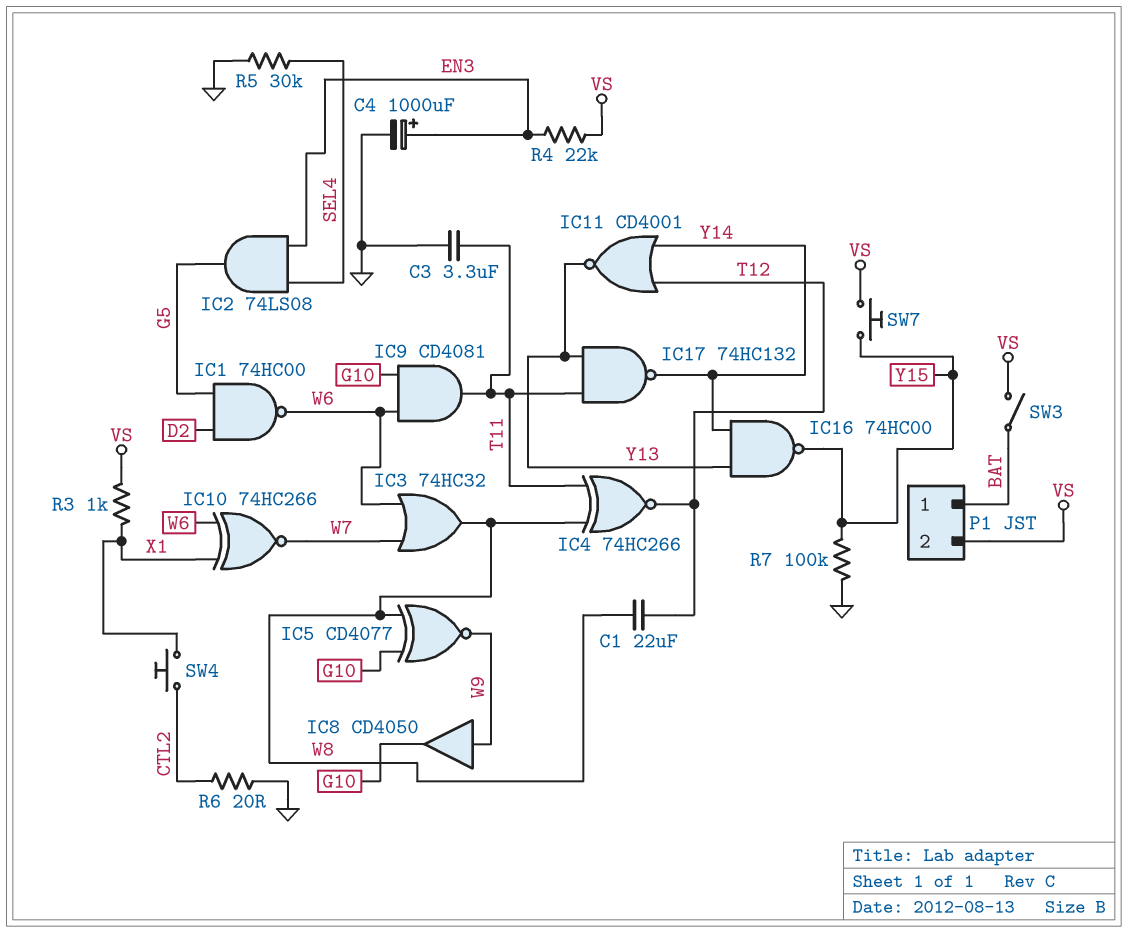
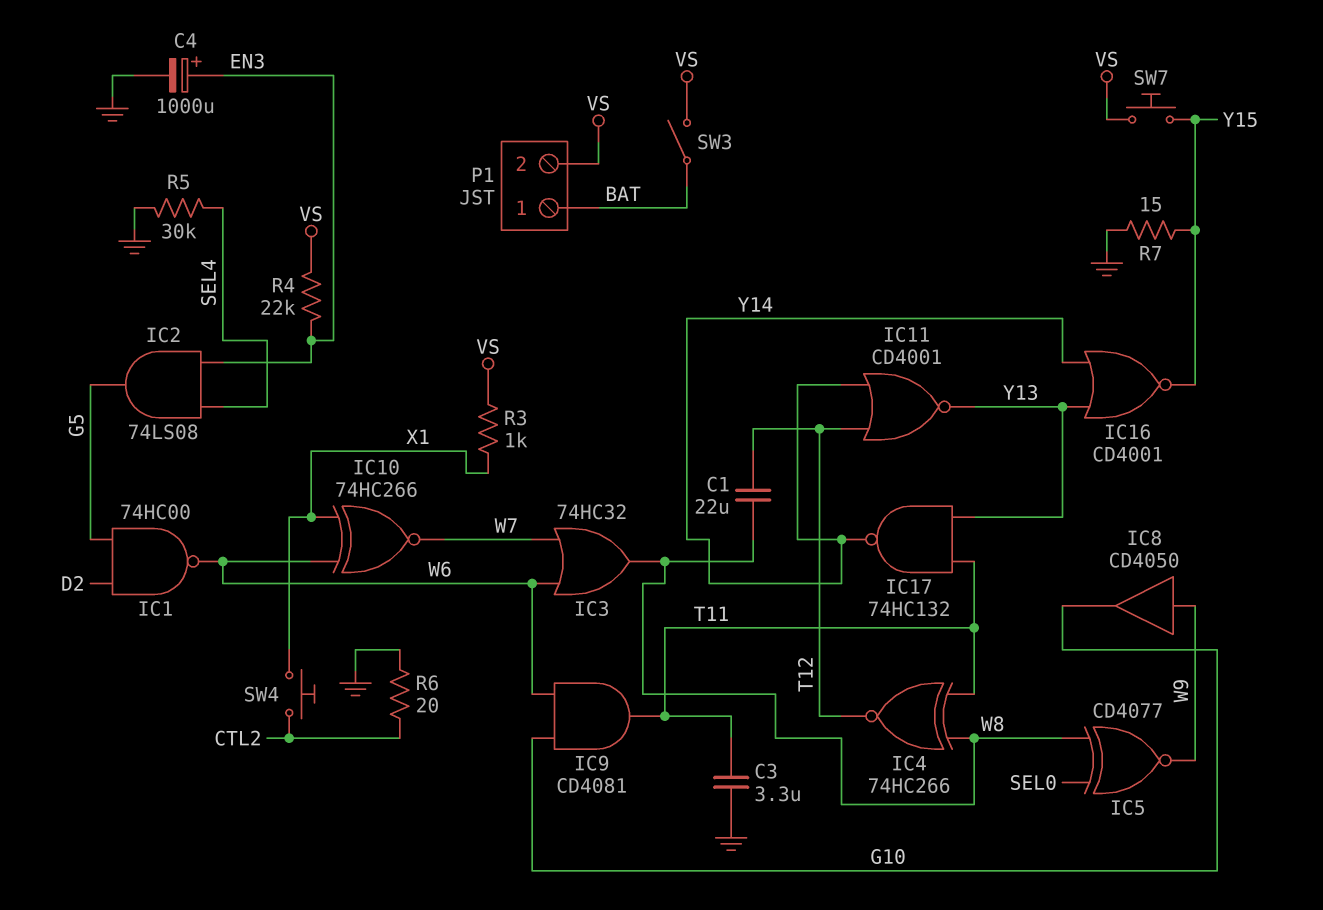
IC5: XNOR CD4077 (in G10, in W8, out W9) -> XNOR CD4077 (in SEL0, in W8, out W9)
IC16: NAND 74HC00 (in Y13, in Y14, out Y15) -> NOR CD4001 (in Y13, in Y14, out Y15)
R7: 100k (GND, Y15) -> 15 (GND, Y15)

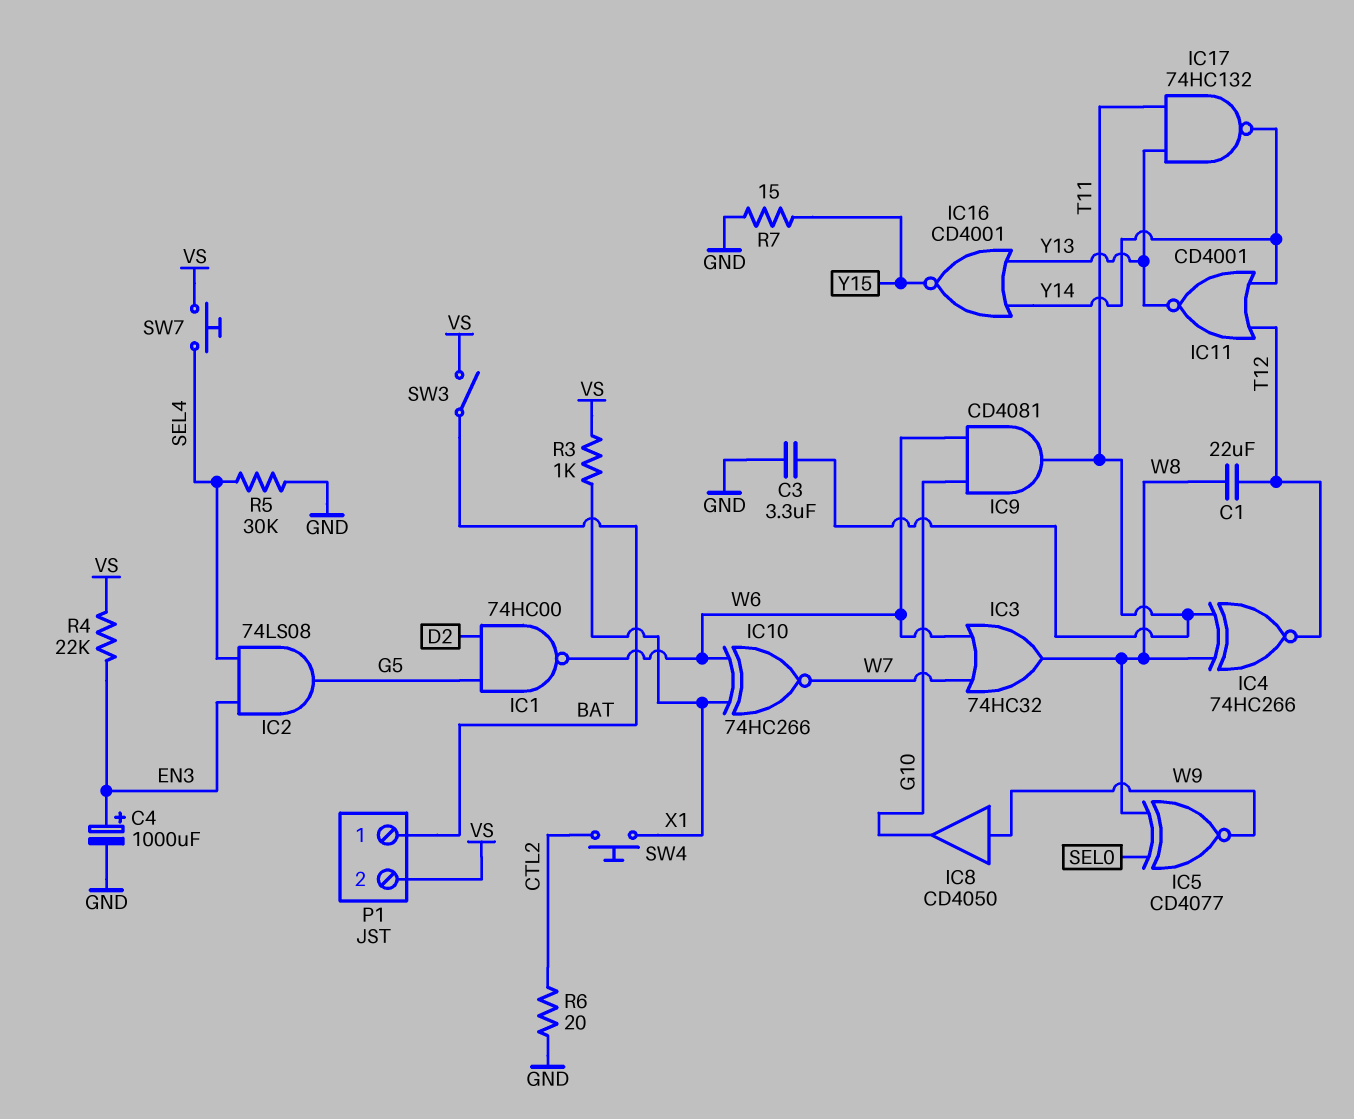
SW7: button (VS, Y15) -> button (SEL4, VS)

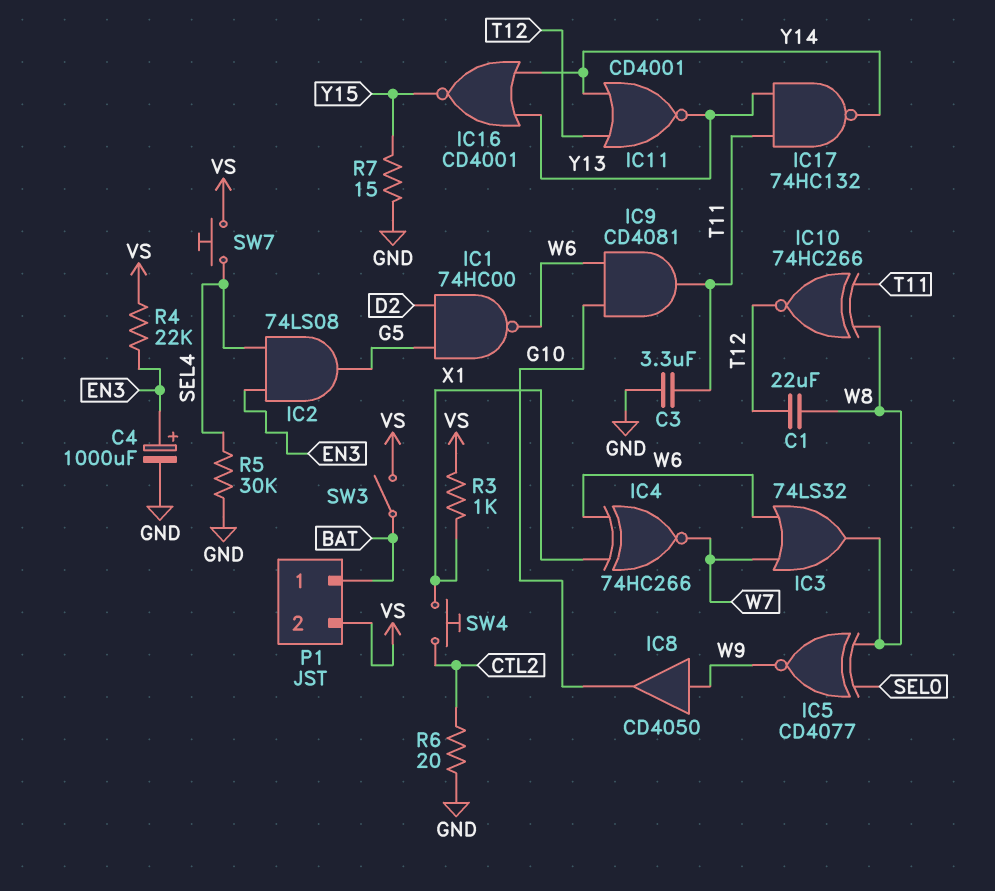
IC3: OR 74HC32 (in W6, in W7, out W8) -> OR 74LS32 (in W6, in W7, out W8)
IC4: XNOR 74HC266 (in T11, in W8, out T12) -> XNOR 74HC266 (in W6, in X1, out W7)
IC10: XNOR 74HC266 (in W6, in X1, out W7) -> XNOR 74HC266 (in T11, in W8, out T12)

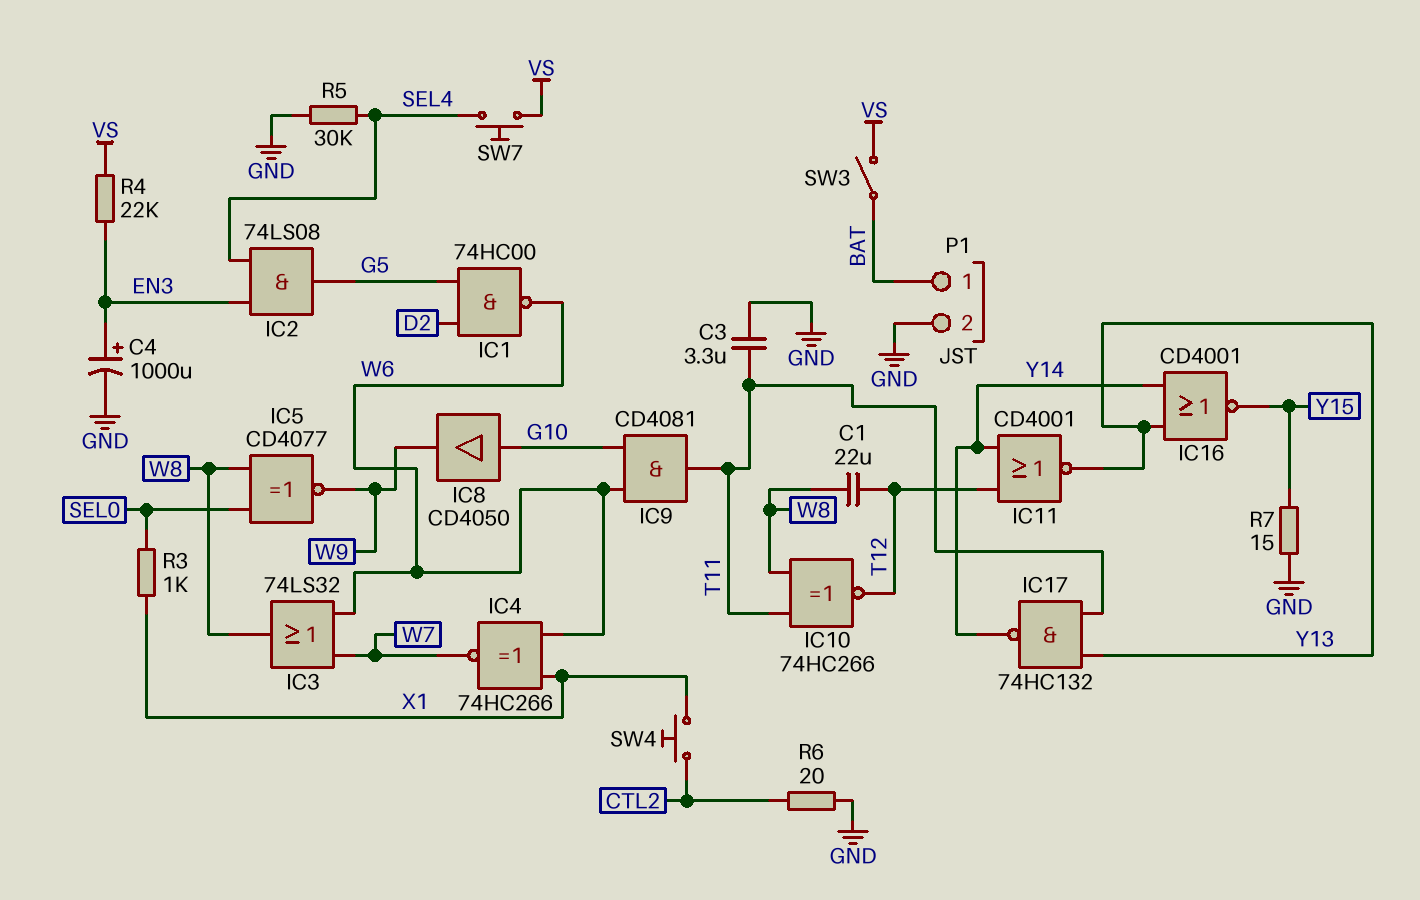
IC8: buffer CD4050 (in W9, out G10) -> buffer CD4050 (in G10, out W9)
P1 pin 2: VS -> GND
R3: 1k (VS, X1) -> 1k (SEL0, X1)

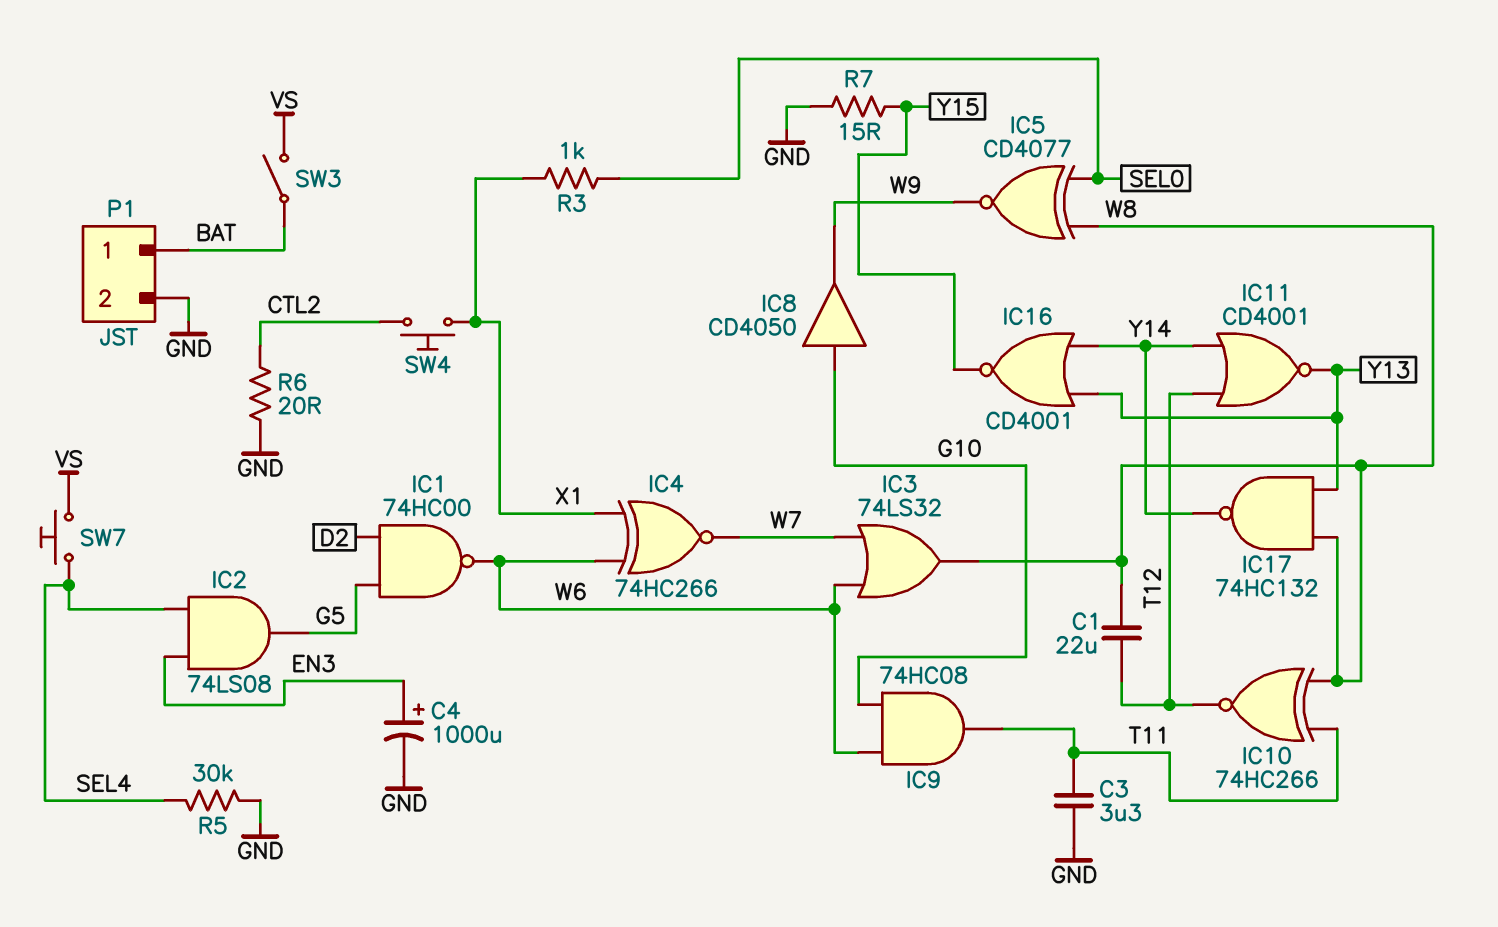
IC9: AND CD4081 (in G10, in W6, out T11) -> AND 74HC08 (in G10, in W6, out T11)
IC17: NAND 74HC132 (in T11, in Y13, out Y14) -> NAND 74HC132 (in W8, in Y13, out Y14)
R4: 22k (EN3, VS) -> none

